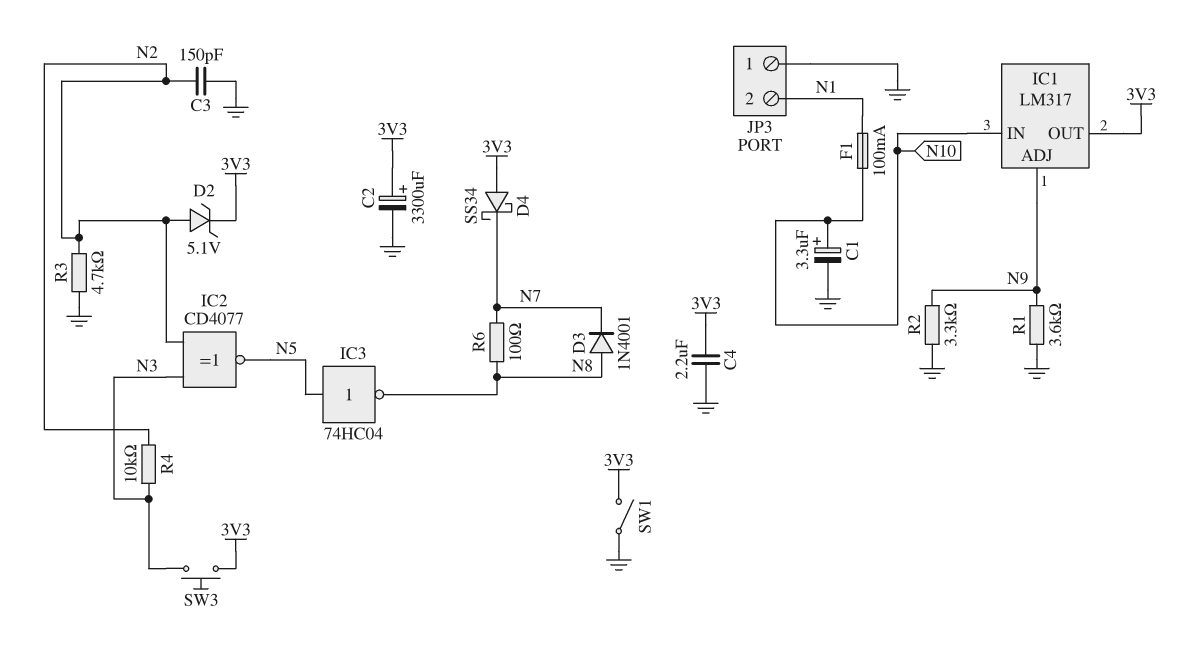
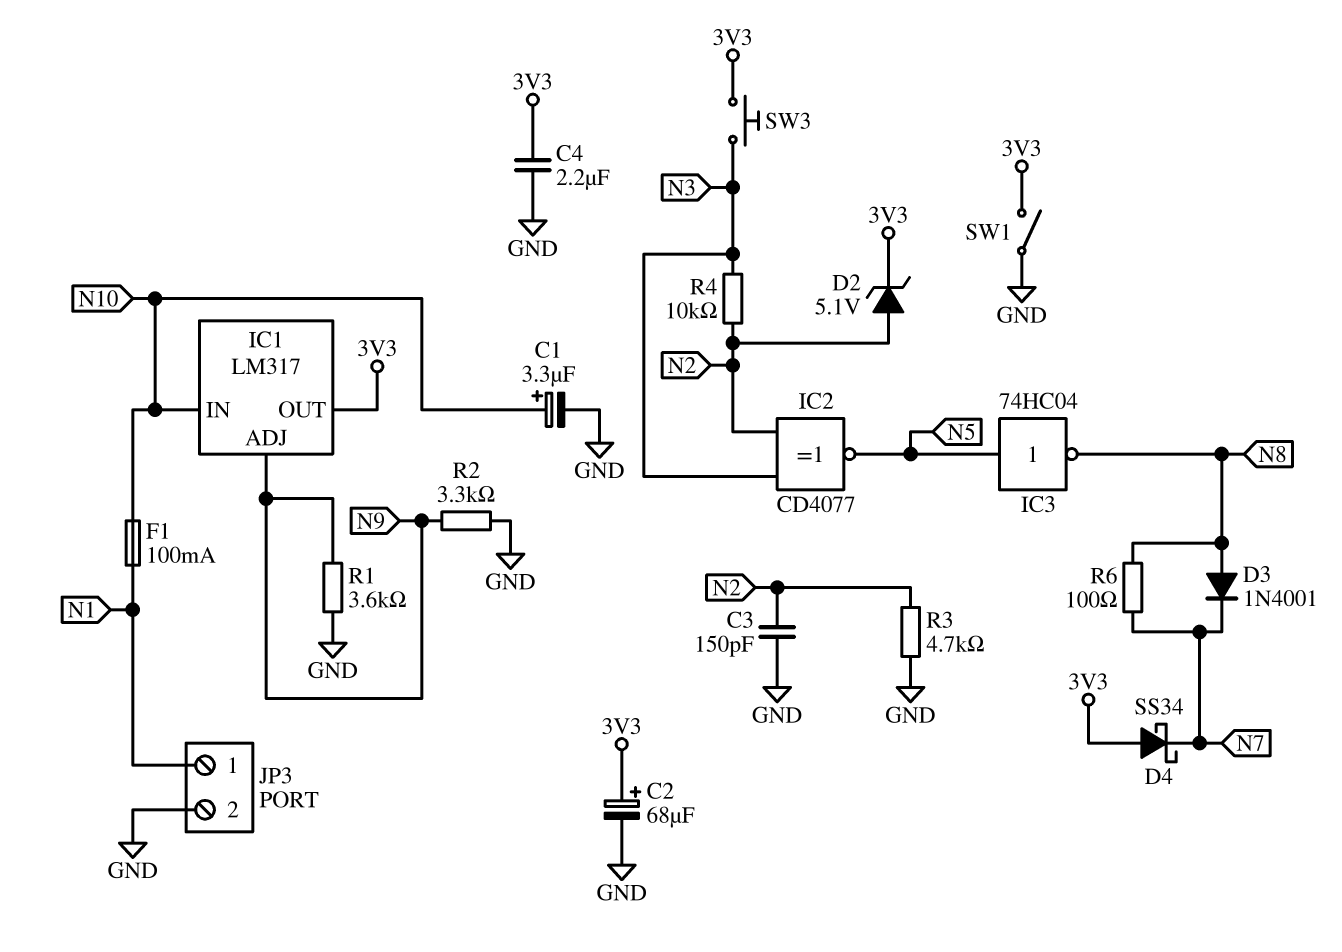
C2: 3300uF (plus 3V3, minus GND) -> 68uF (plus 3V3, minus GND)
JP3 pin 1: GND -> N1
JP3 pin 2: N1 -> GND

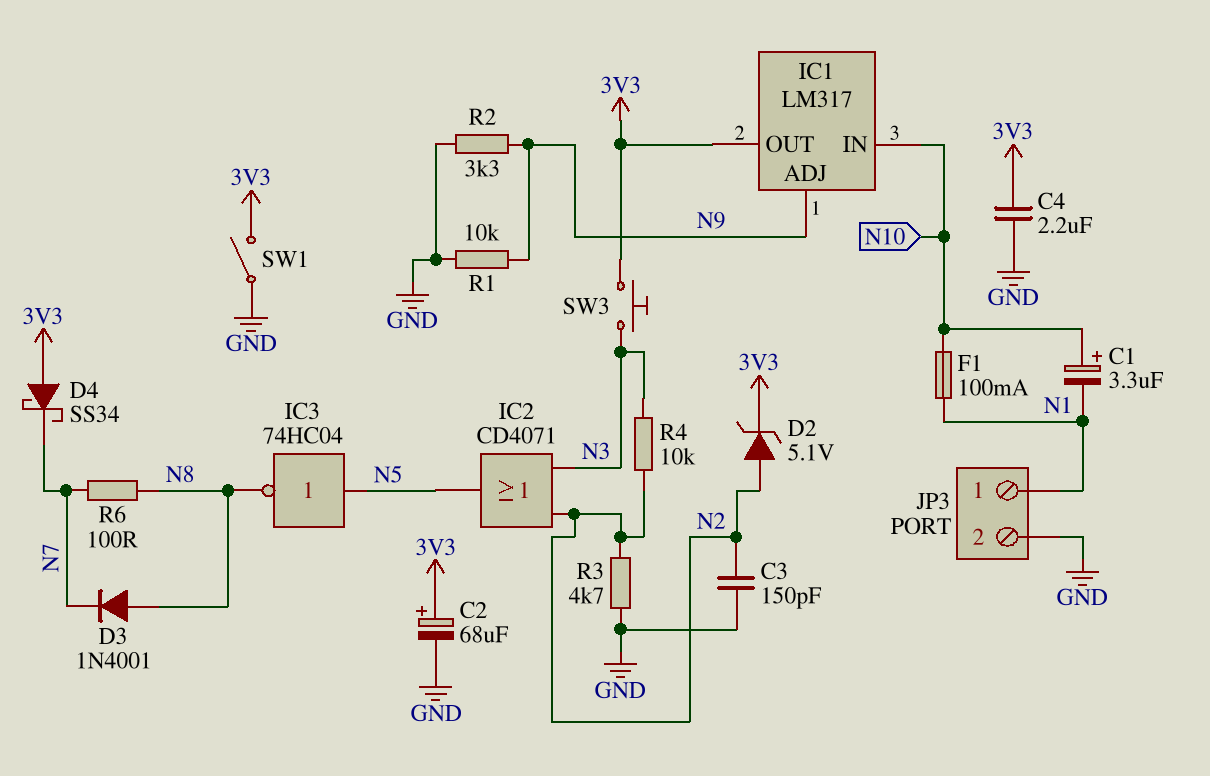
C1: 3.3uF (plus N10, minus GND) -> 3.3uF (plus N10, minus N1)
IC2: XNOR CD4077 (in N2, in N3, out N5) -> OR CD4071 (in N2, in N3, out N5)
R1: 3.6k (GND, N9) -> 10k (GND, N9)

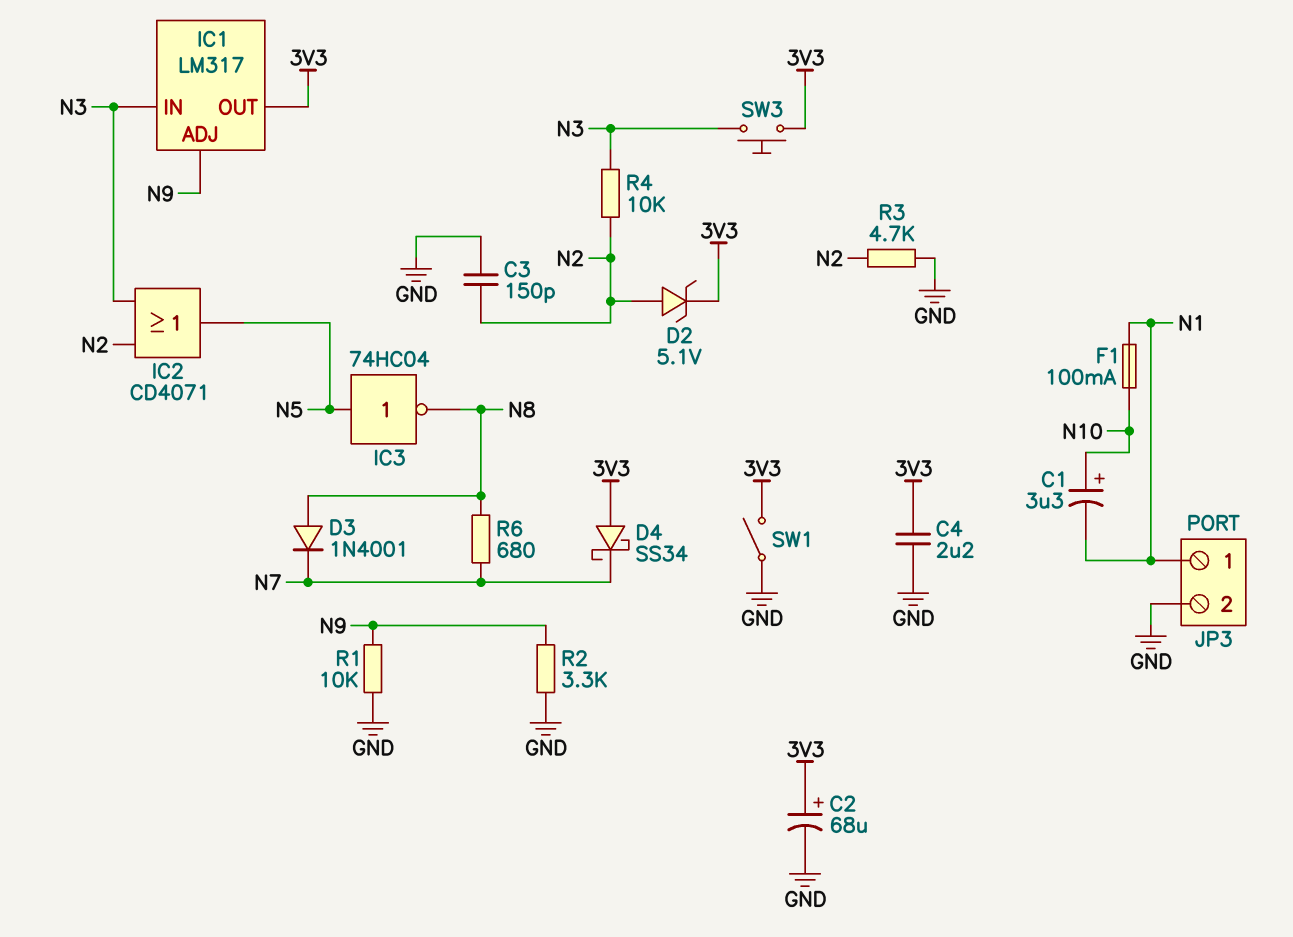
IC1 pin IN: N10 -> N3
R6: 100 (N7, N8) -> 680 (N7, N8)

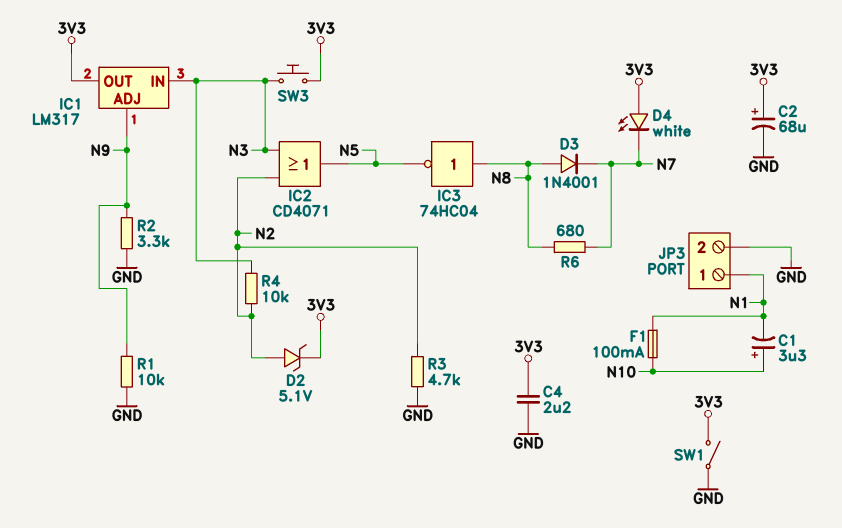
C3: 150pF (GND, N2) -> none
D4: schottky SS34 (A 3V3, K N7) -> LED white (A 3V3, K N7)
IC3: NOT 74HC04 (in N5, out N8) -> NOT 74HC04 (in N8, out N5)

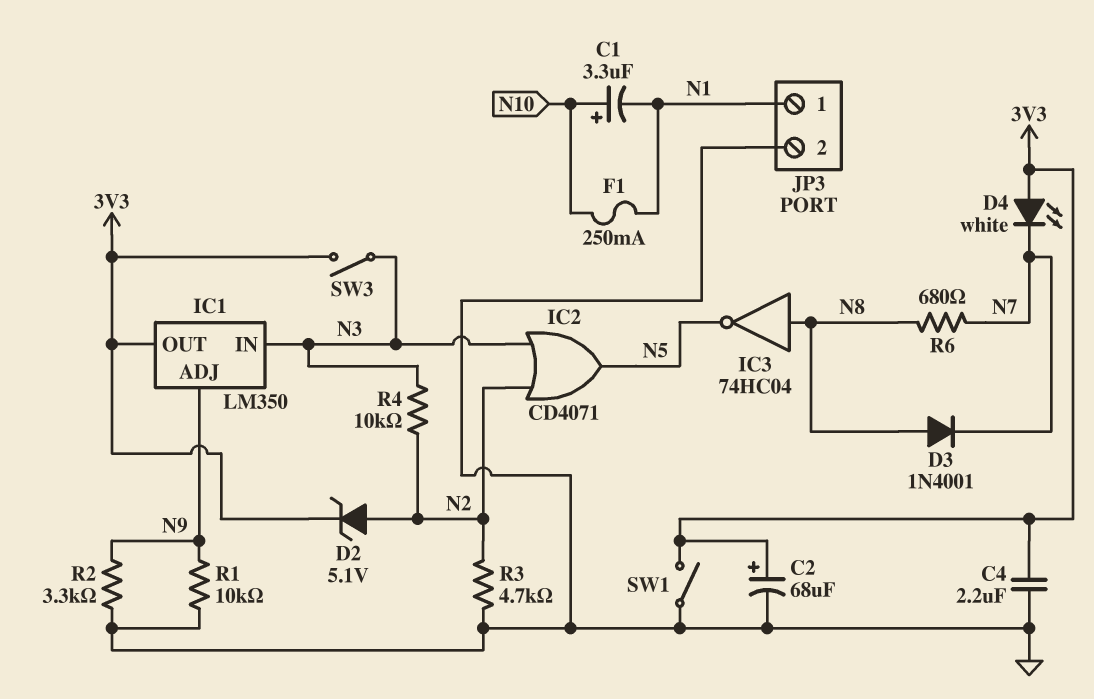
F1: 100mA (N1, N10) -> 250mA (N1, N10)
IC1: LM317 -> LM350
SW3: button (3V3, N3) -> switch (3V3, N3)

